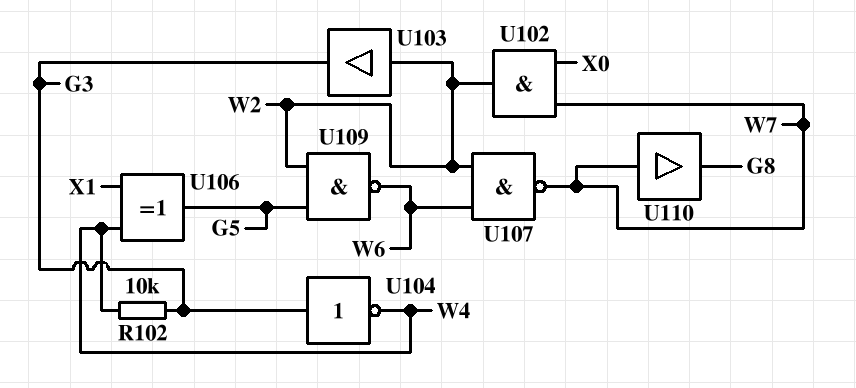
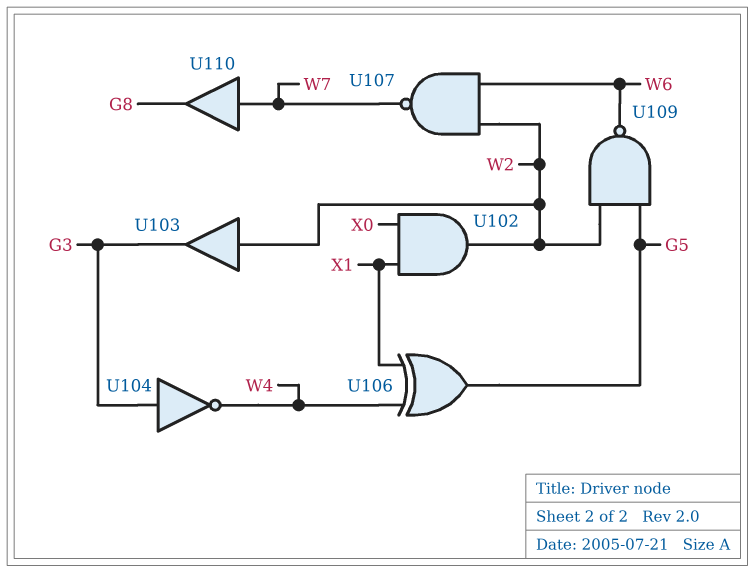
R102: 10k (G3, W4) -> none
U102: AND (in W7, in X0, out W2) -> AND (in X0, in X1, out W2)

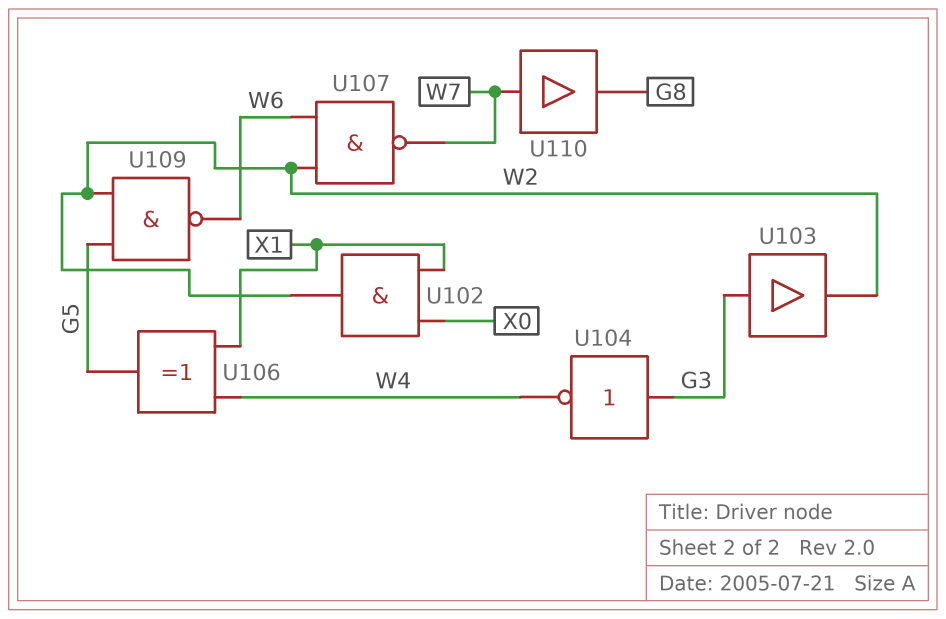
U103: buffer (in W2, out G3) -> buffer (in G3, out W2)

